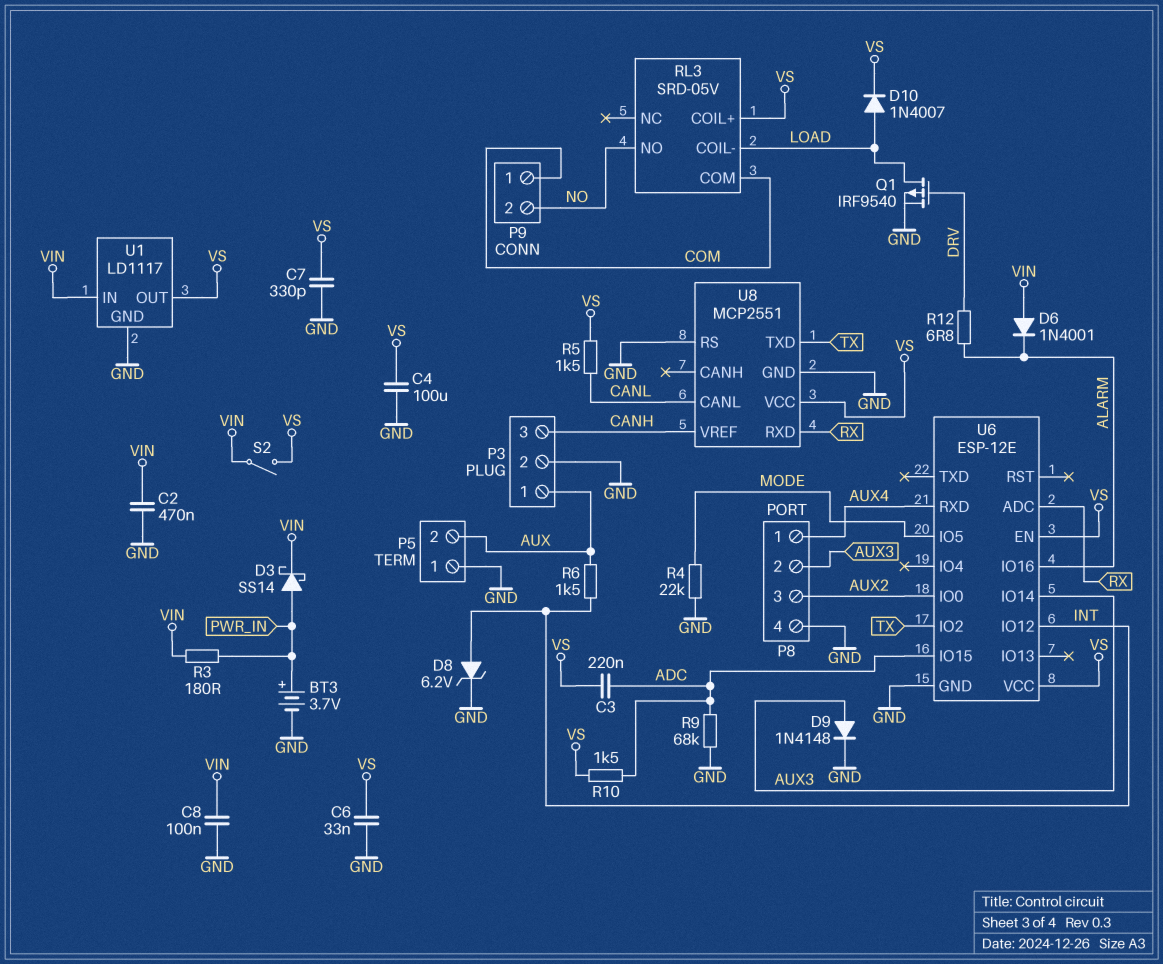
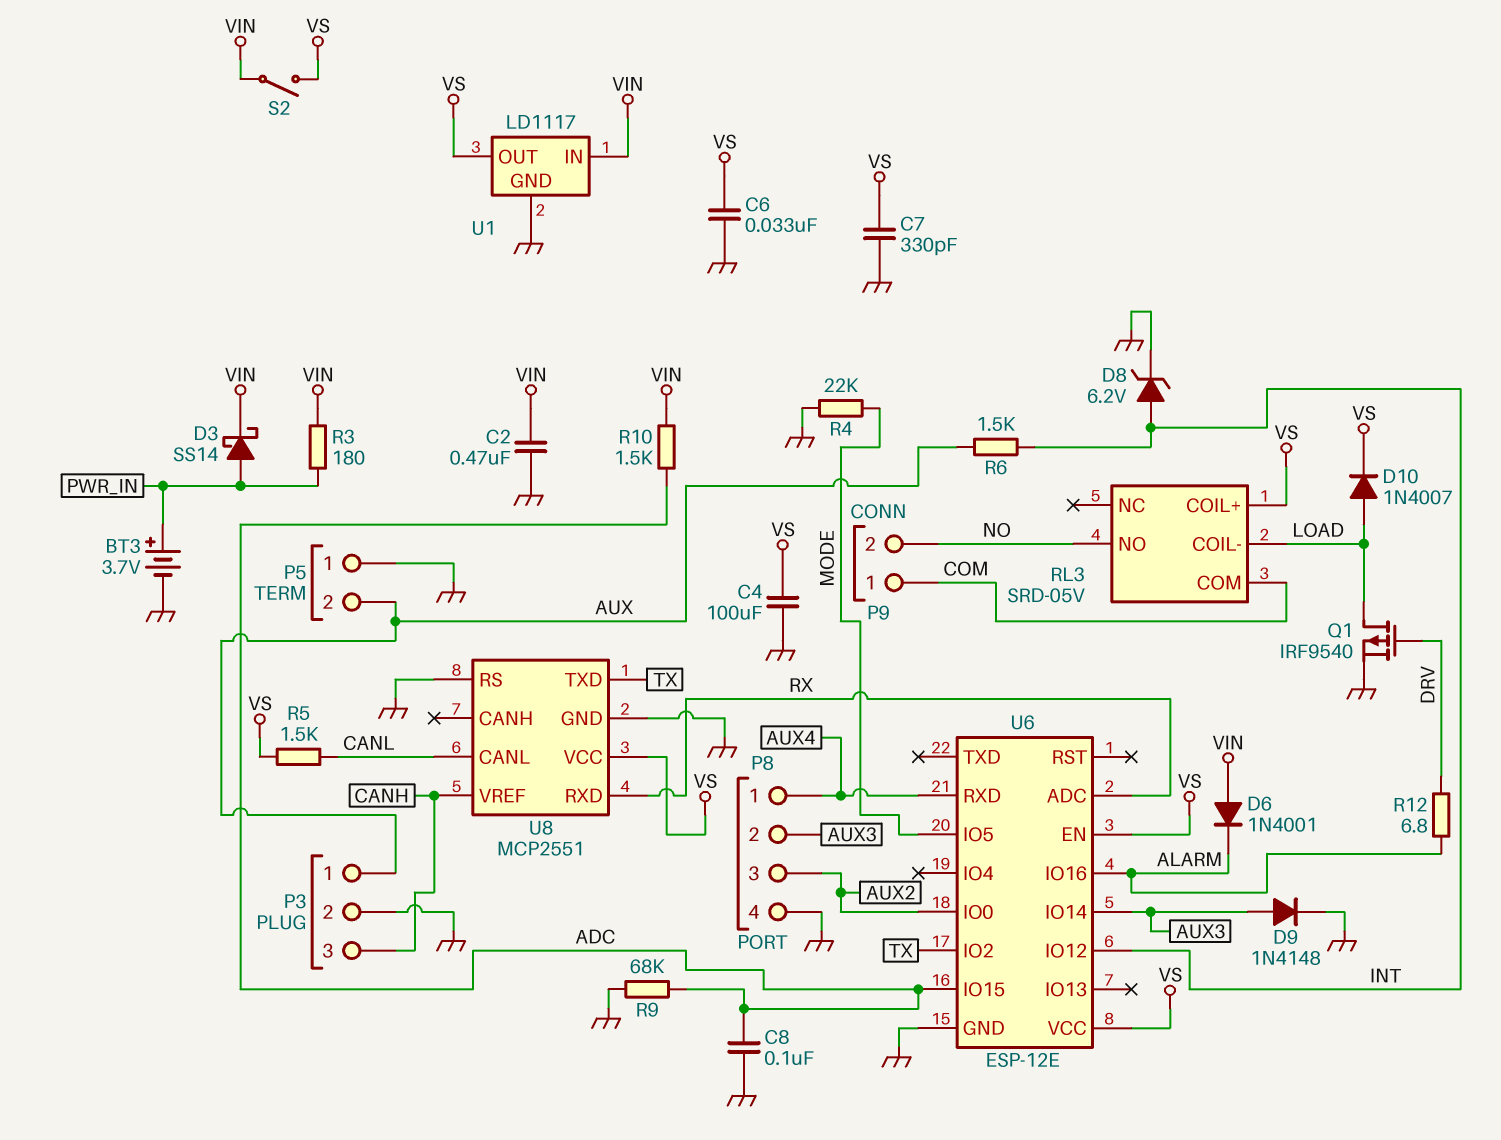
C3: 220nF (ADC, VS) -> none
C8: 100nF (GND, VIN) -> 100nF (ADC, GND)
R10: 1.5k (ADC, VS) -> 1.5k (ADC, VIN)

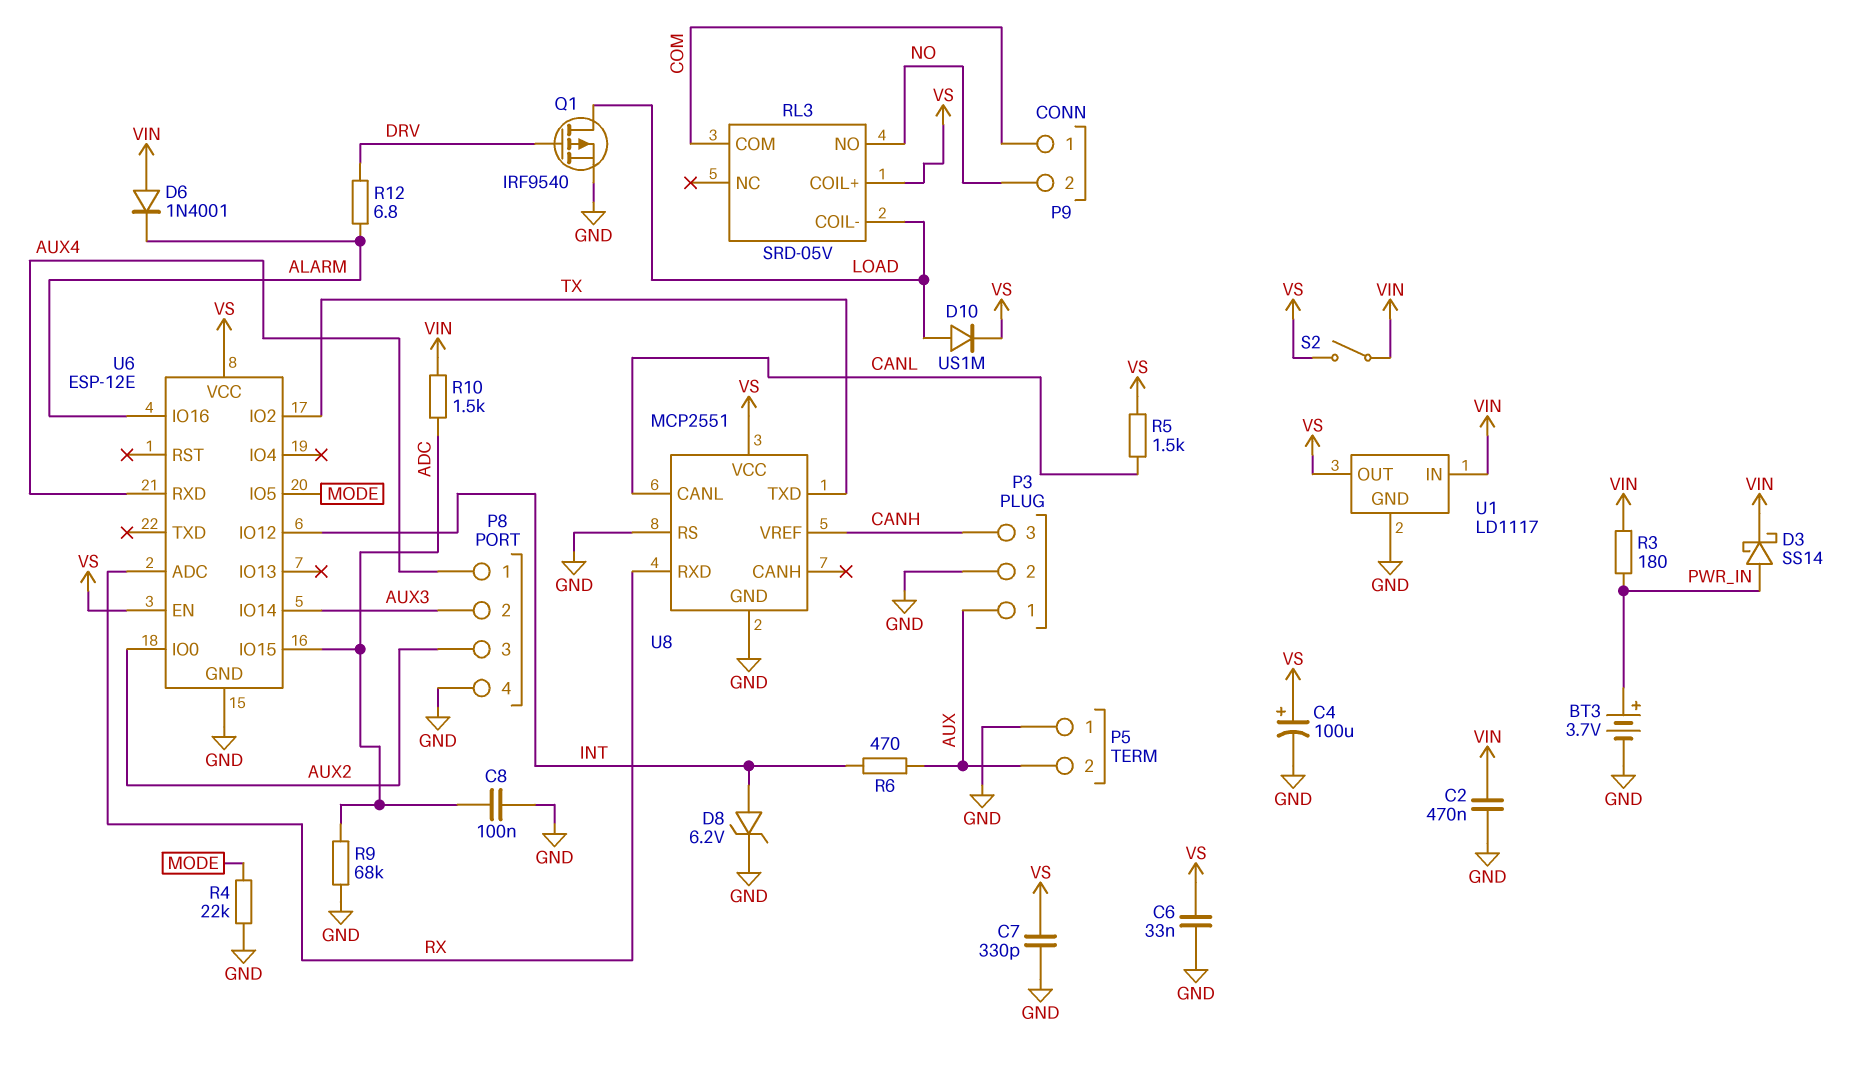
C4: 100uF (GND, VS) -> 100uF (plus VS, minus GND)
D9: diode 1N4148 (A AUX3, K GND) -> none
D10: diode 1N4007 (A LOAD, K VS) -> diode US1M (A LOAD, K VS)
R6: 1.5k (AUX, INT) -> 470 (AUX, INT)

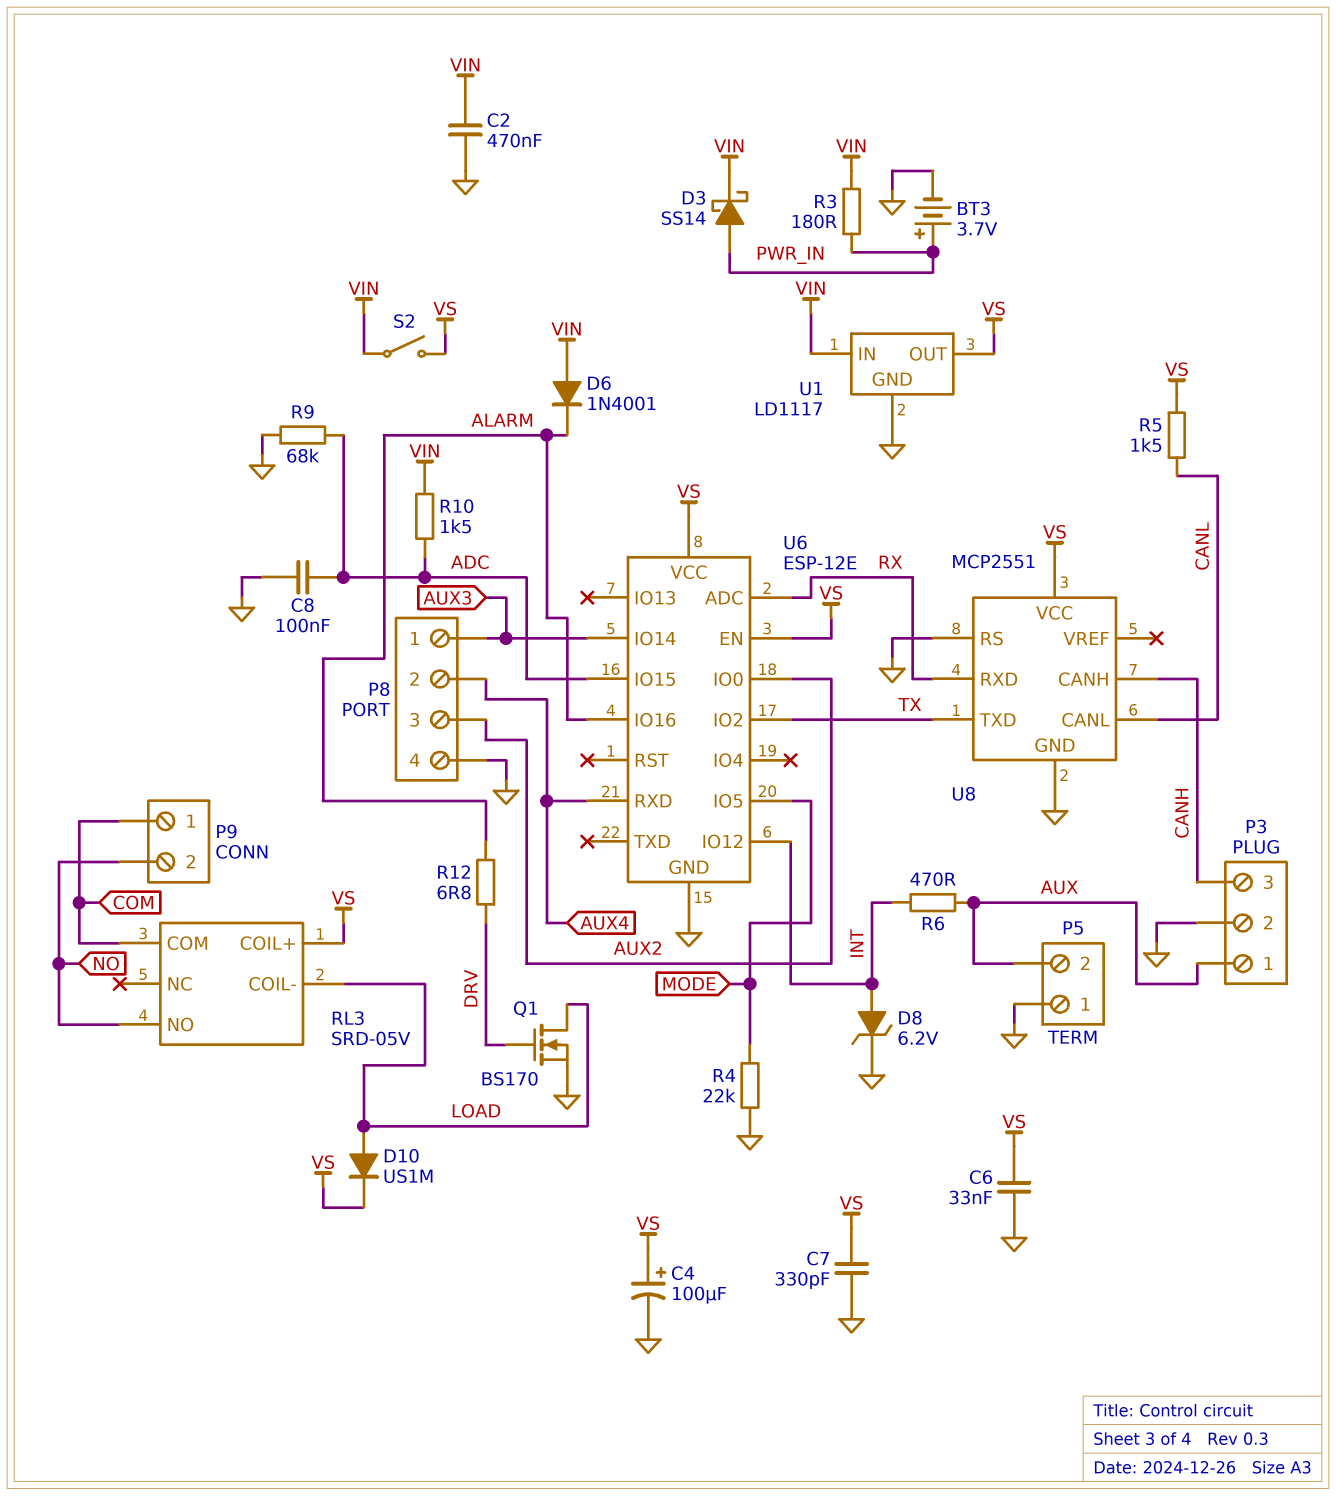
P8 pin 1: AUX4 -> AUX3
P8 pin 2: AUX3 -> AUX4
Q1: PMOS IRF9540 (G DRV, D LOAD, S GND) -> NMOS BS170 (G DRV, D LOAD, S GND)
U8 pin CANH: none -> CANH
U8 pin VREF: CANH -> none

